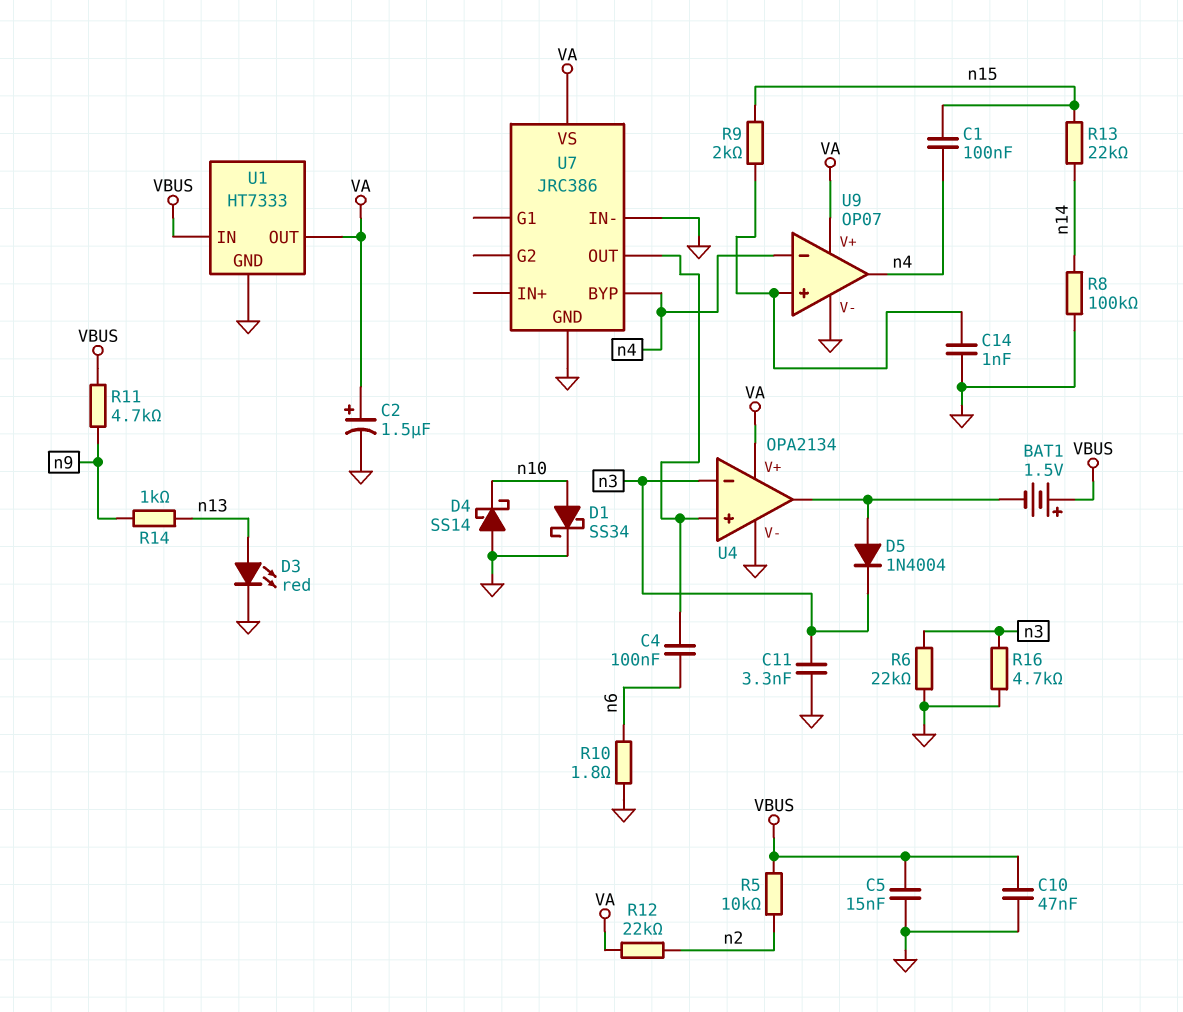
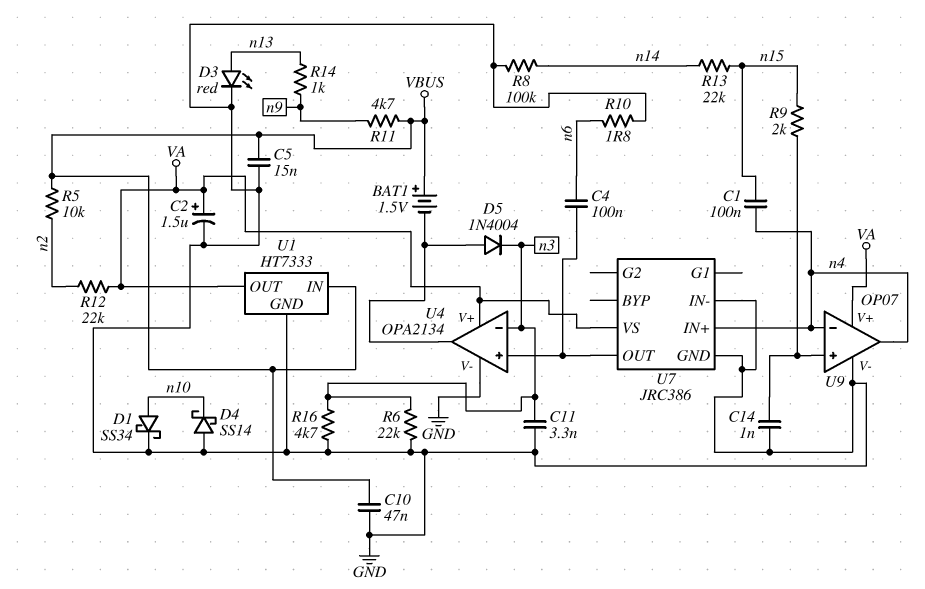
U7 pin BYP: n4 -> none
U7 pin IN+: none -> n4

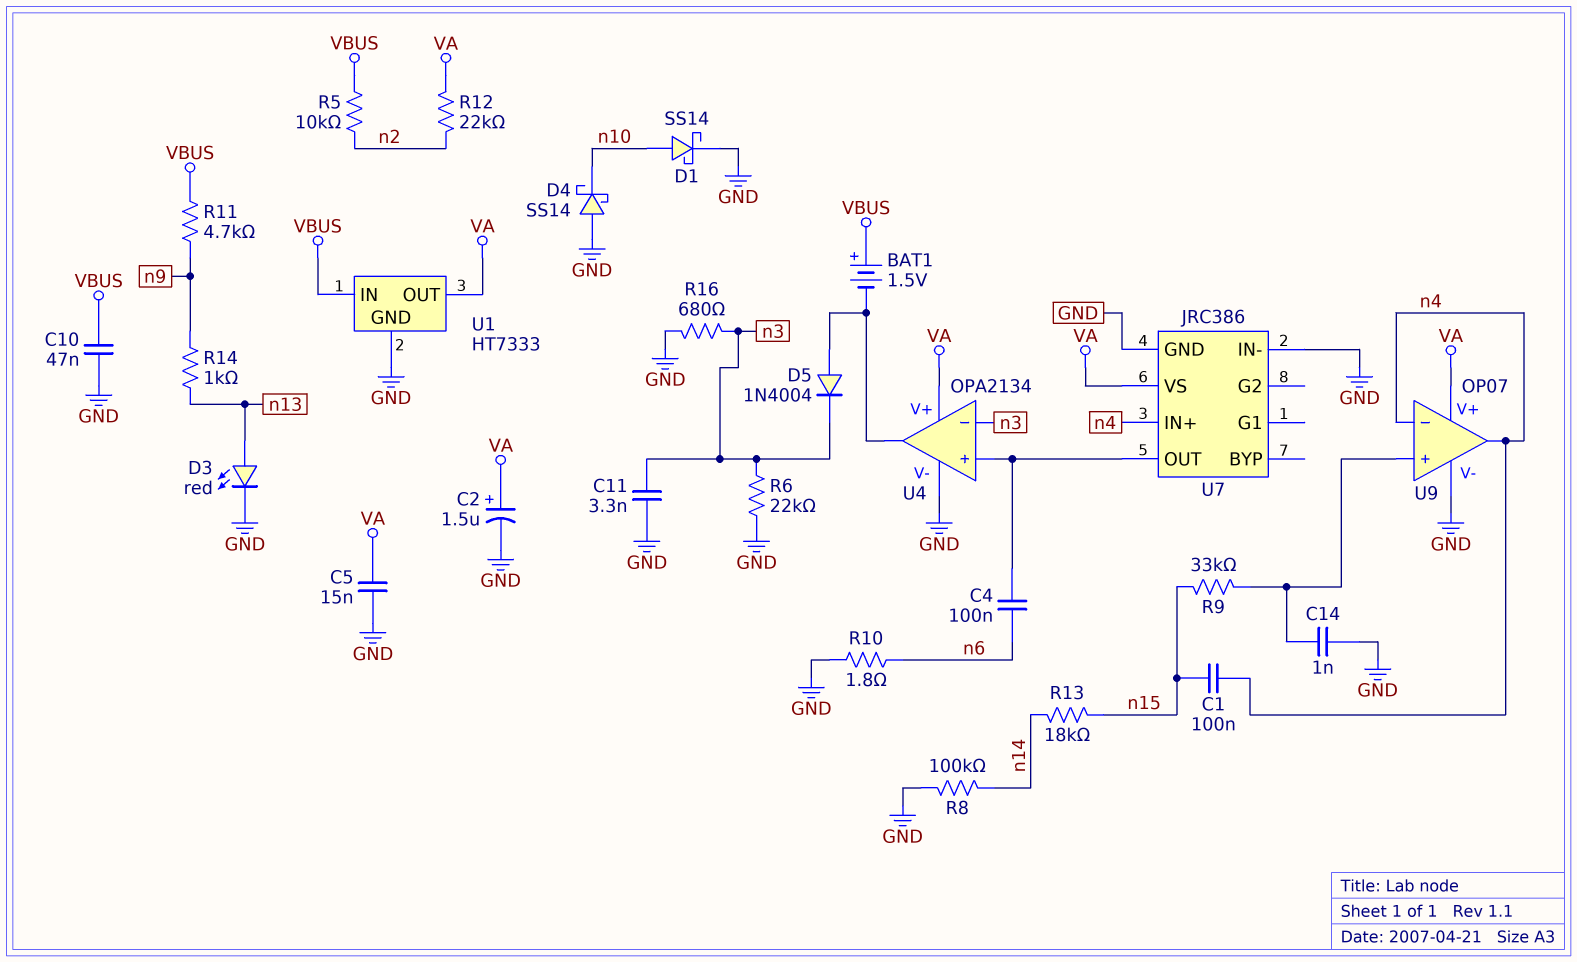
C5: 15nF (GND, VBUS) -> 15nF (GND, VA)
D1: schottky SS34 (A n10, K GND) -> schottky SS14 (A n10, K GND)
R9: 2k (U9/in+, n15) -> 33k (U9/in+, n15)
R13: 22k (n14, n15) -> 18k (n14, n15)
R16: 4.7k (GND, n3) -> 680 (GND, n3)

